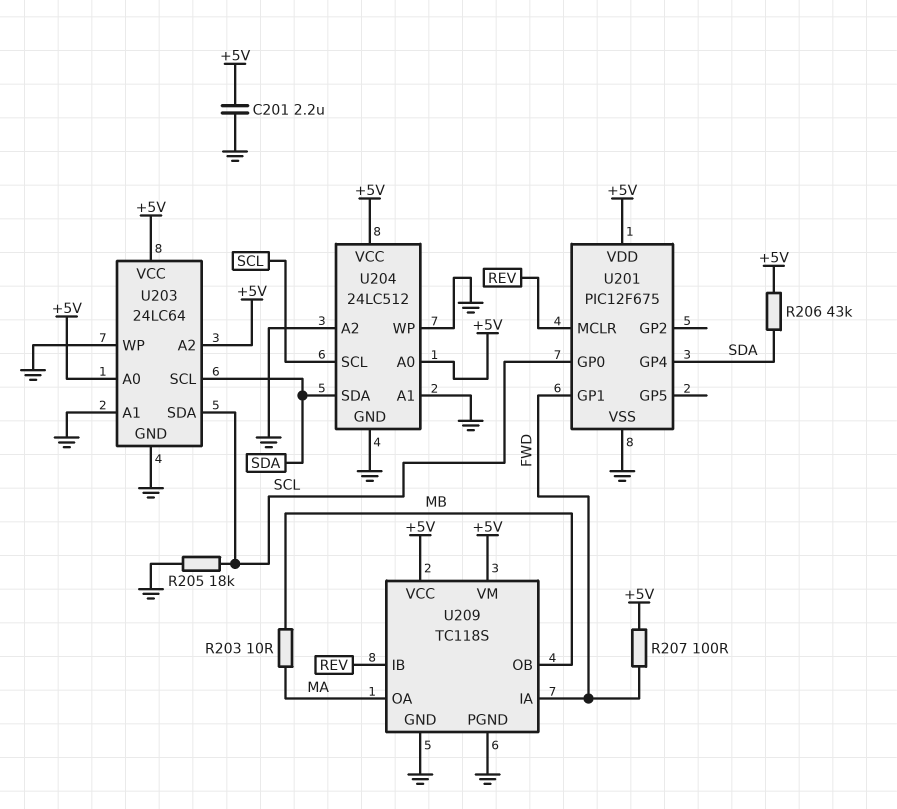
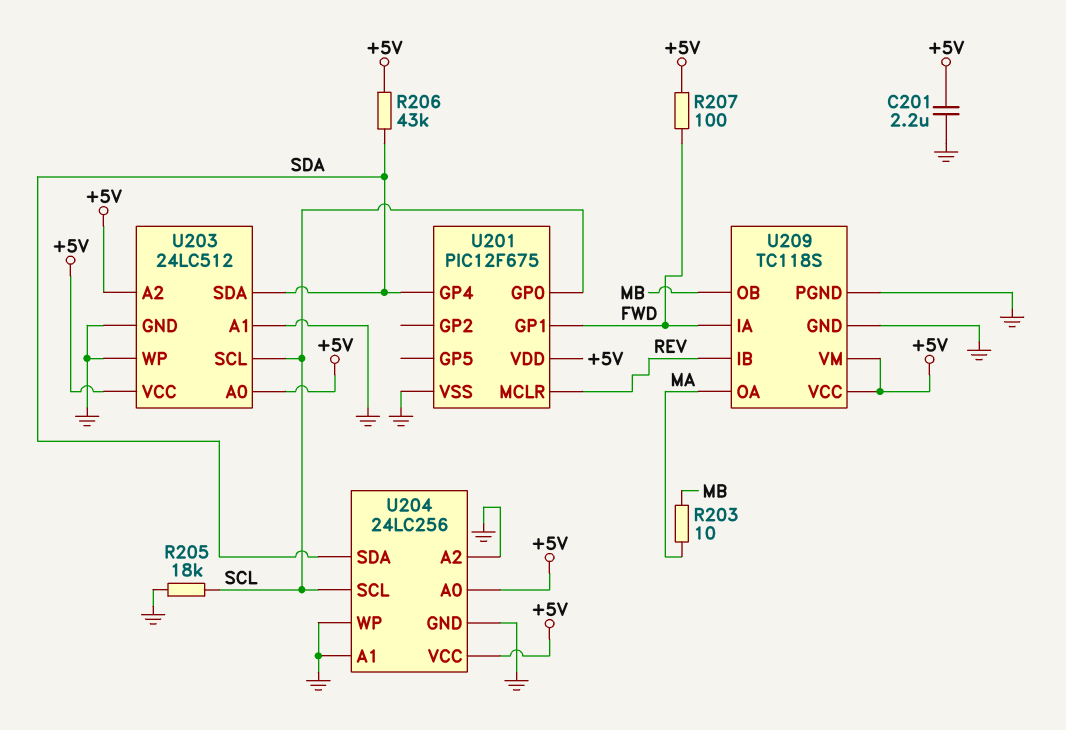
U203: 24LC64 -> 24LC512
U203 pin SCL: SDA -> SCL
U203 pin SDA: SCL -> SDA
U204: 24LC512 -> 24LC256

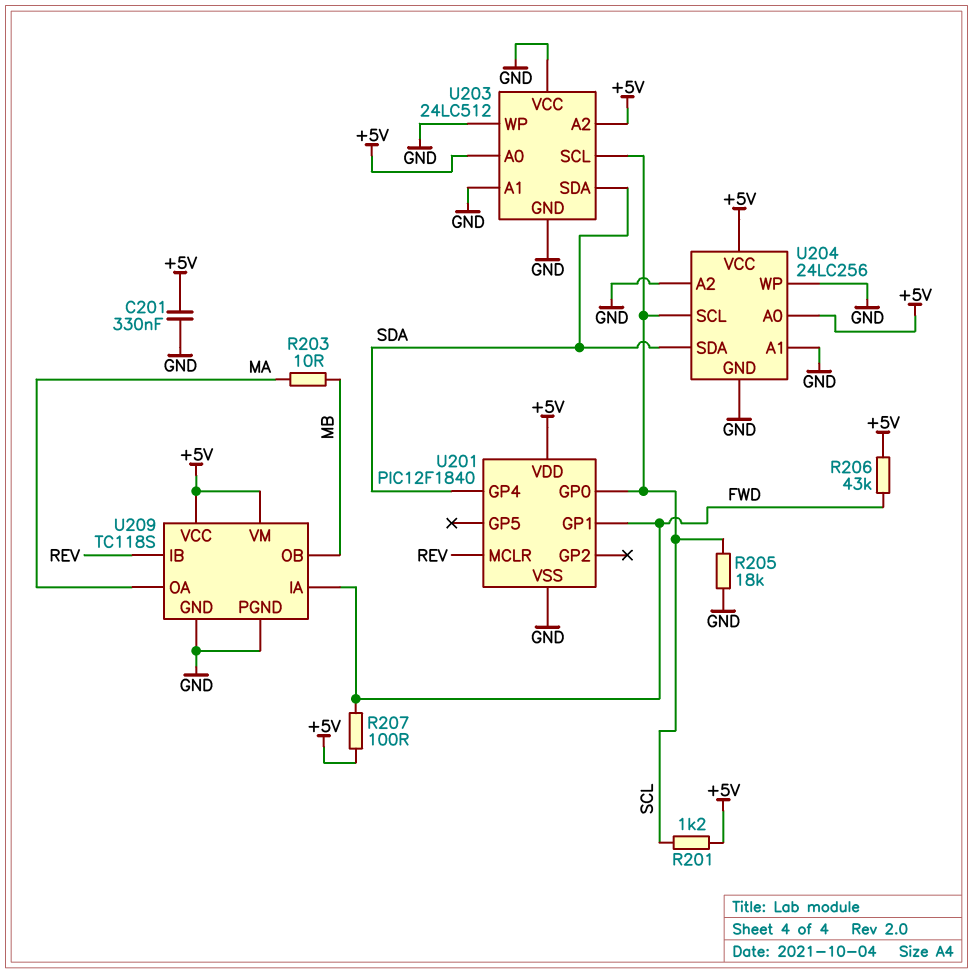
C201: 2.2uF (+5V, GND) -> 330nF (+5V, GND)
R201: none -> 1.2k (+5V, SCL)
R206: 43k (+5V, SDA) -> 43k (+5V, FWD)
U201: PIC12F675 -> PIC12F1840
U203 pin VCC: +5V -> GND

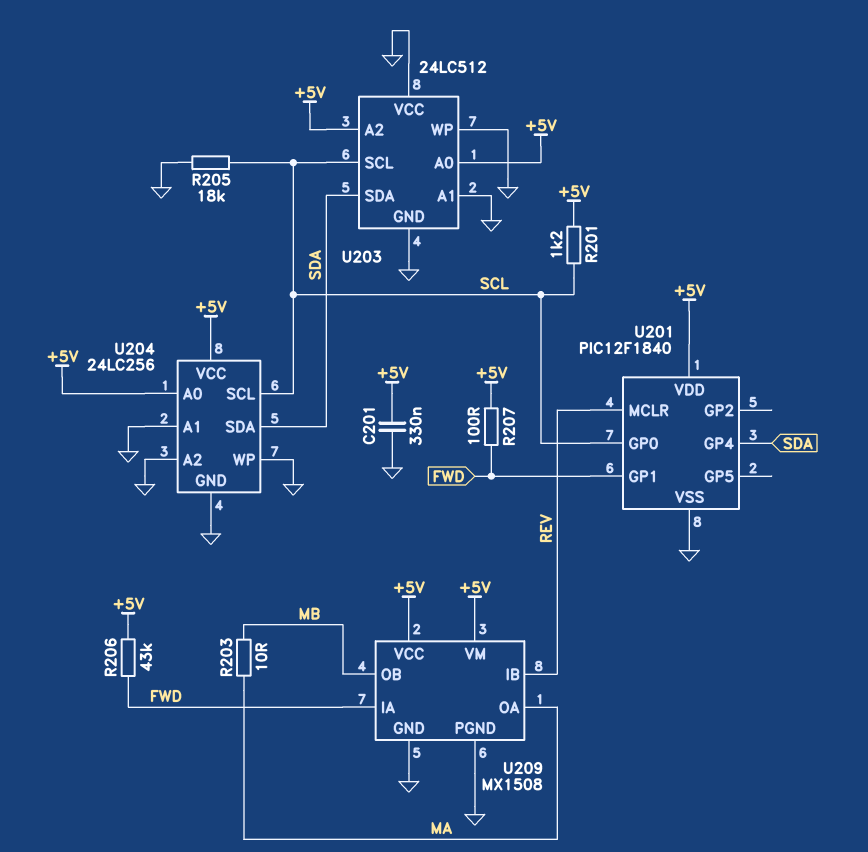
U209: TC118S -> MX1508

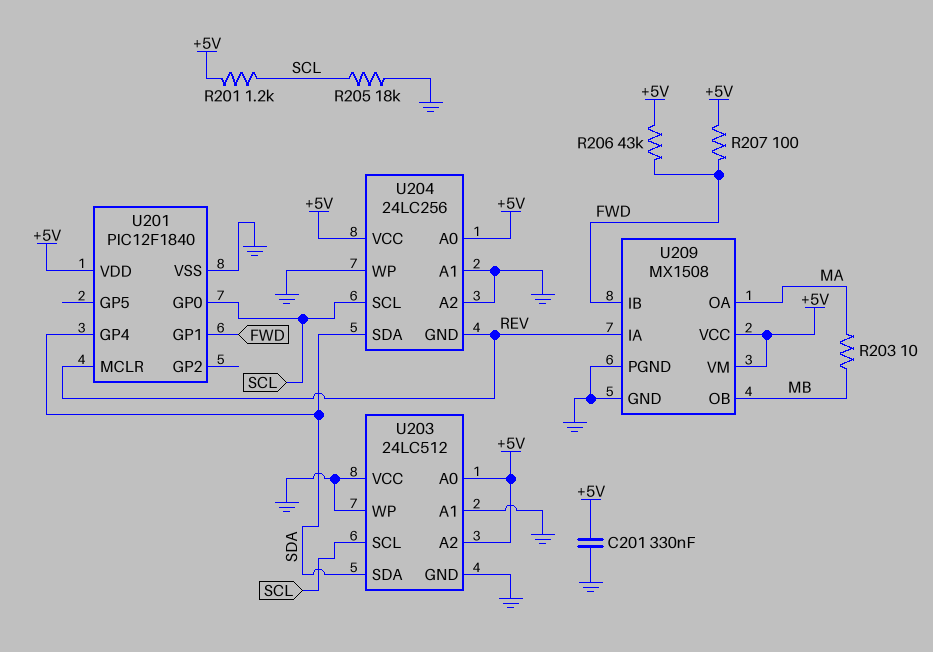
U204 pin GND: GND -> REV
U209 pin IA: FWD -> REV
U209 pin IB: REV -> FWD

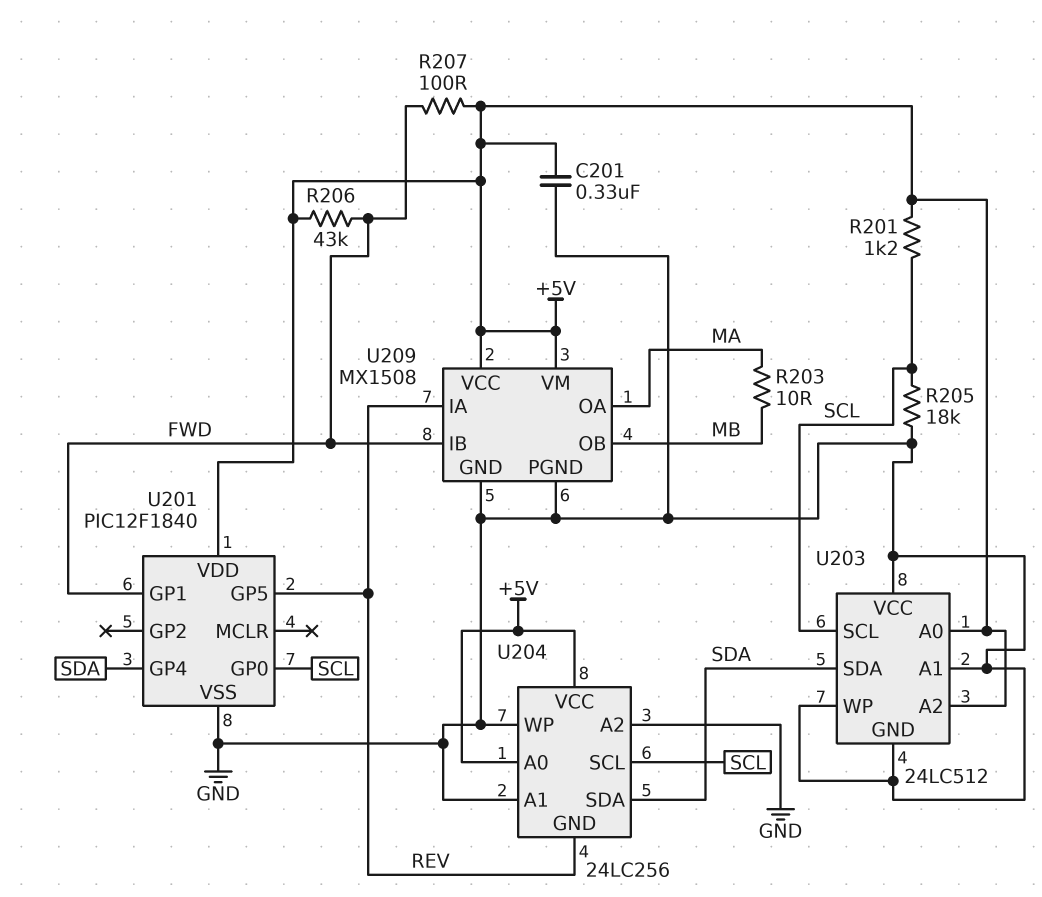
U201 pin GP5: none -> REV
U201 pin MCLR: REV -> none

